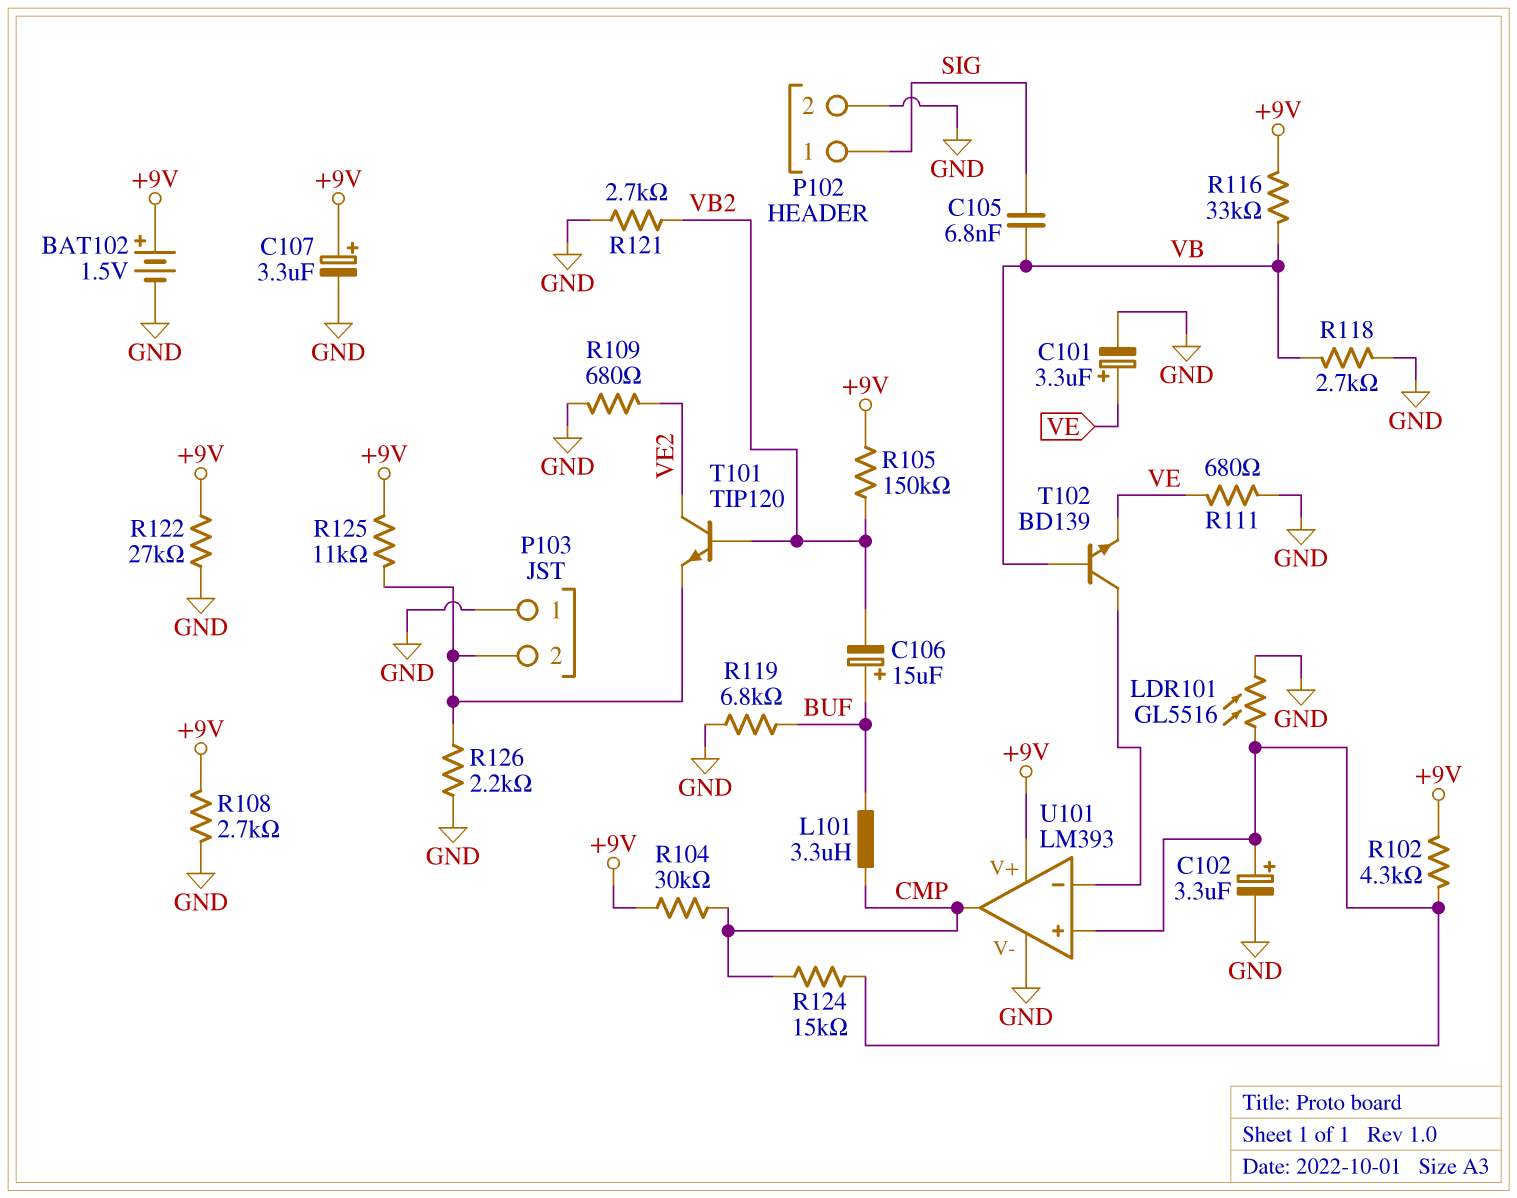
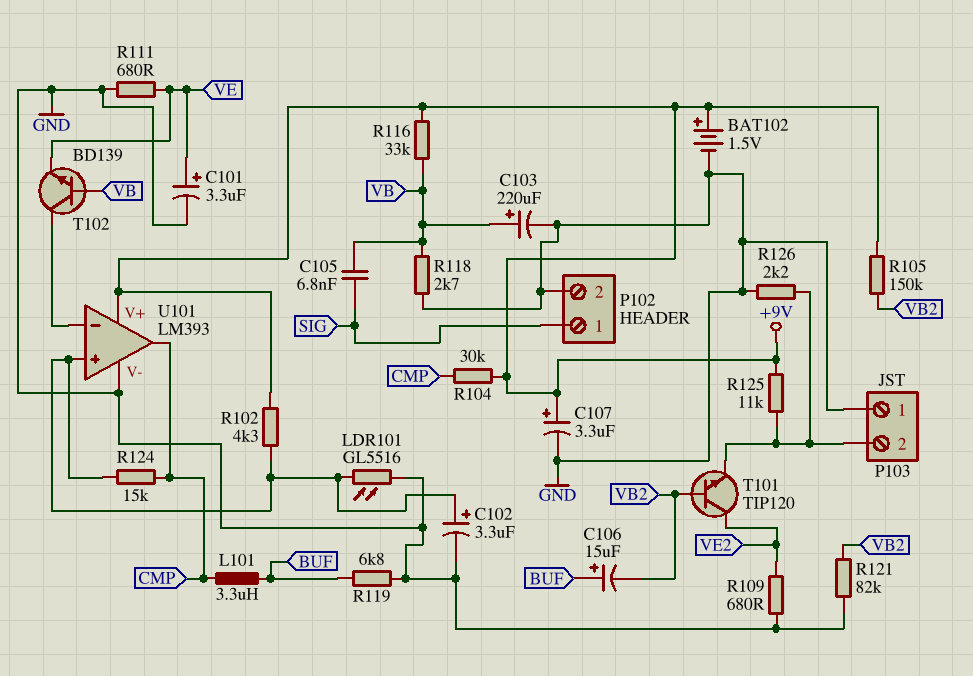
C103: none -> 220uF (plus VB, minus GND)
R108: 2.7k (+9V, GND) -> none
R121: 2.7k (GND, VB2) -> 82k (GND, VB2)
R122: 27k (+9V, GND) -> none

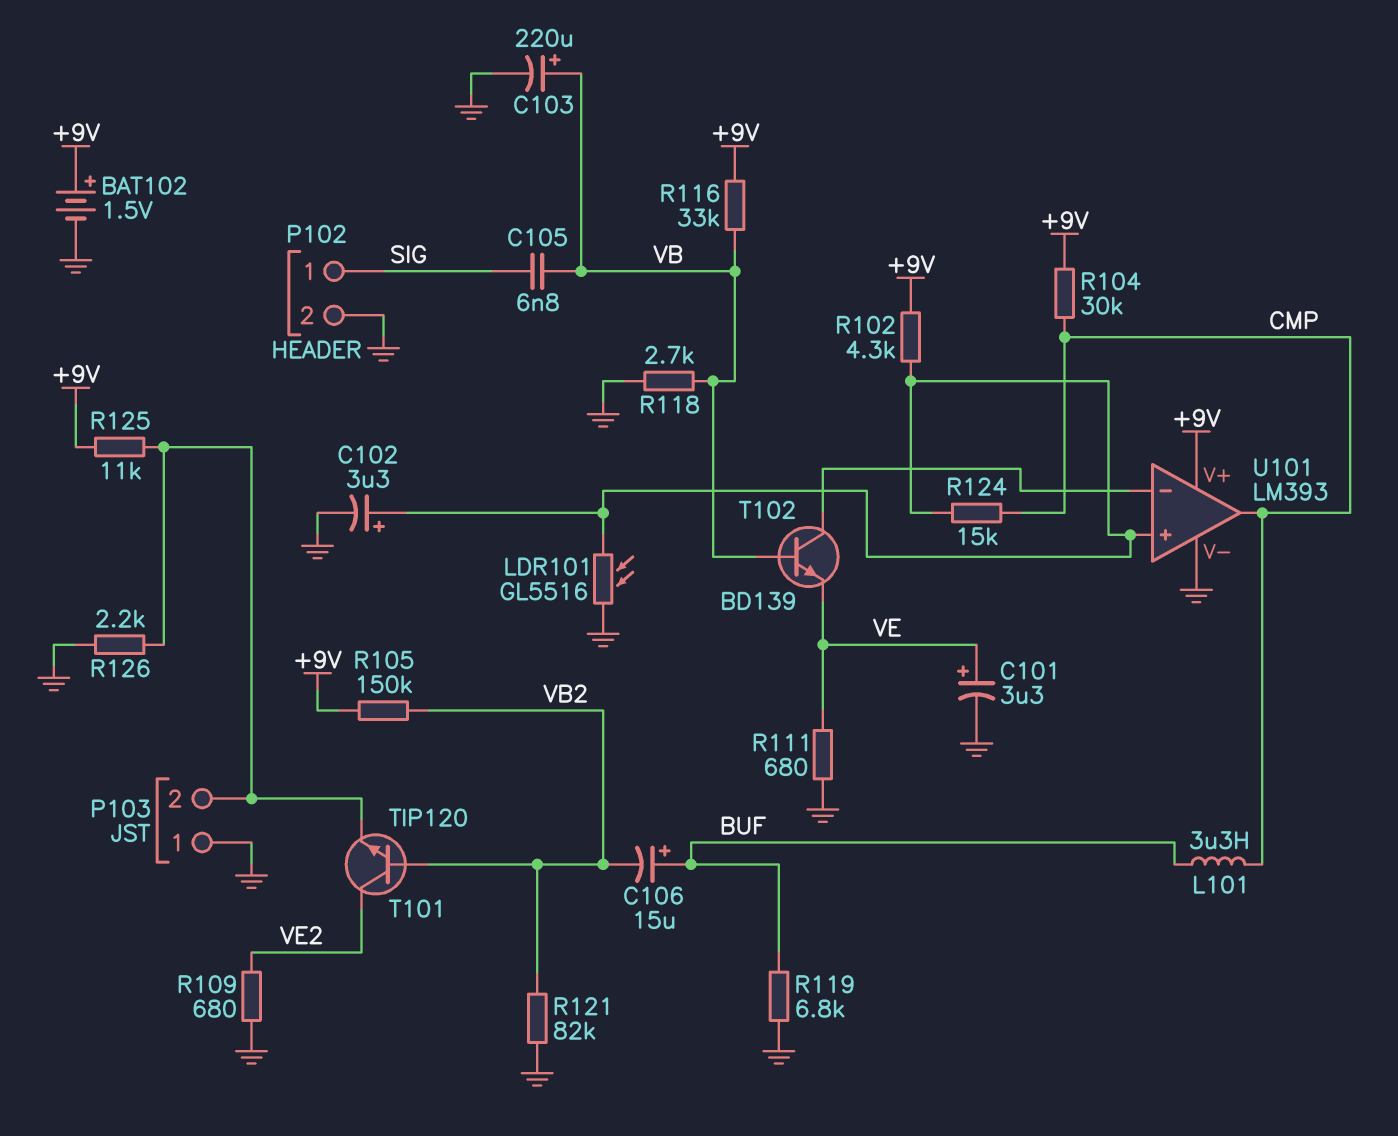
C107: 3.3uF (plus +9V, minus GND) -> none

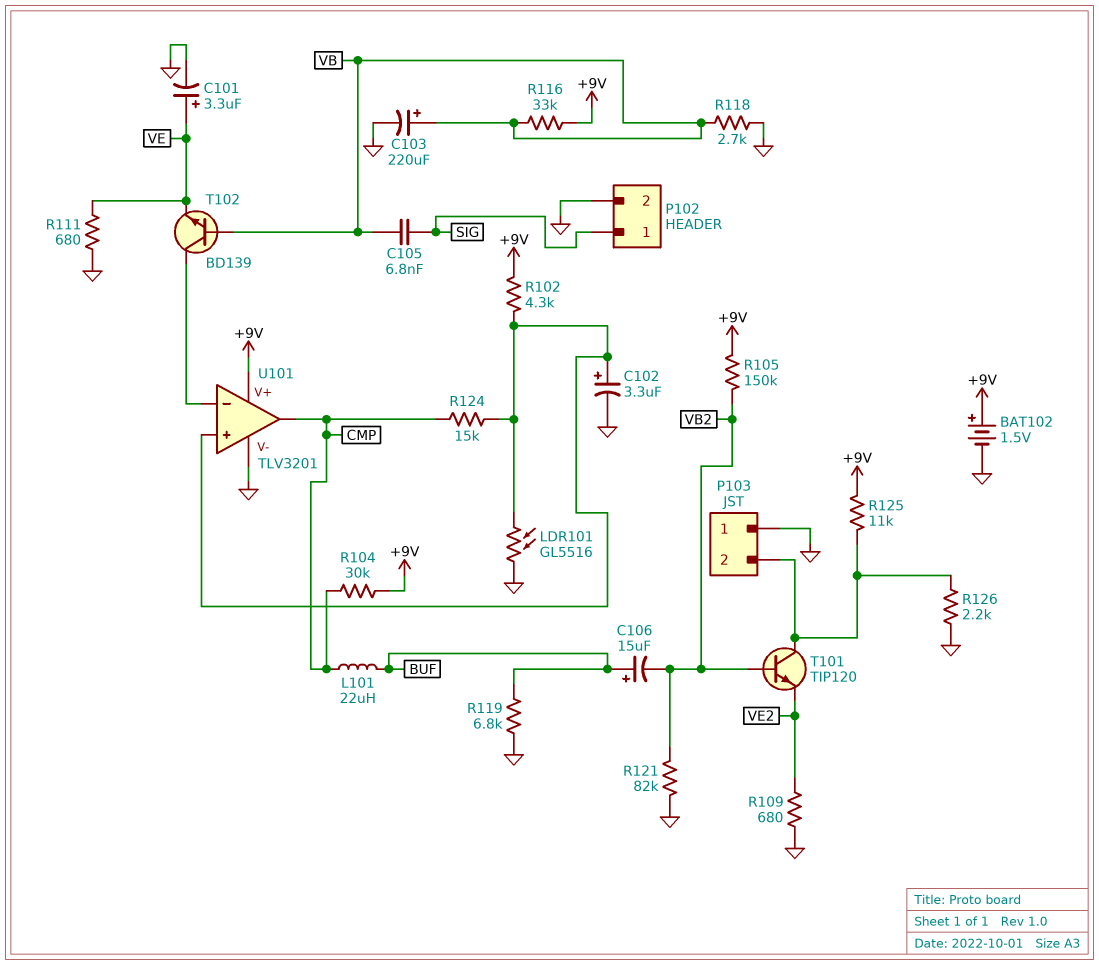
L101: 3.3uH (BUF, CMP) -> 22uH (BUF, CMP)
T101: NPN TIP120 (B VB2, C VE2, E P103/2) -> NPN TIP120 (B VB2, C P103/2, E VE2)
U101: LM393 -> TLV3201

